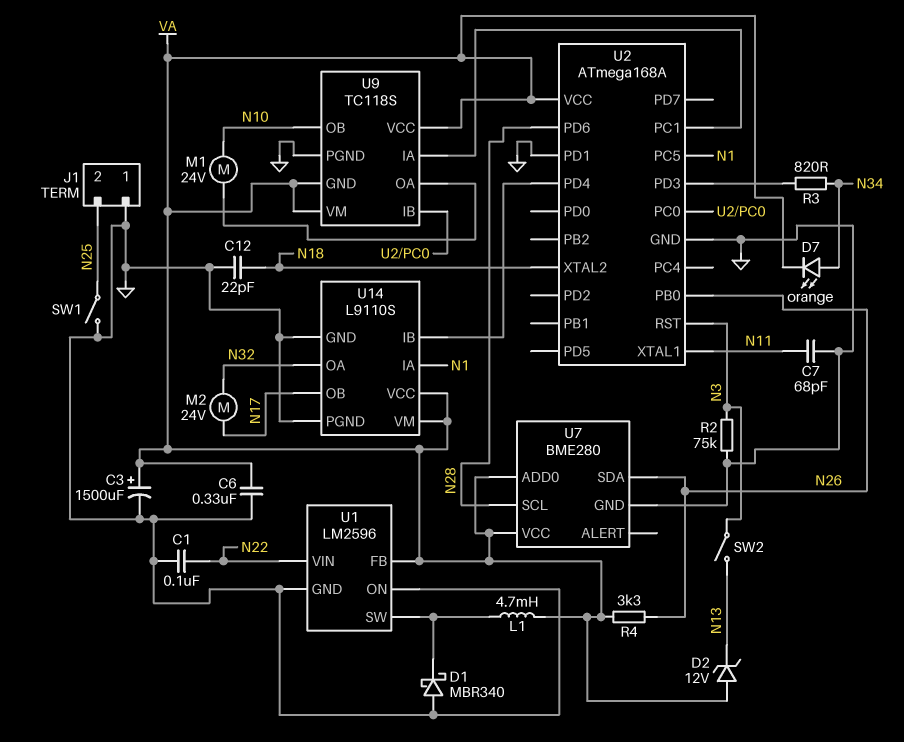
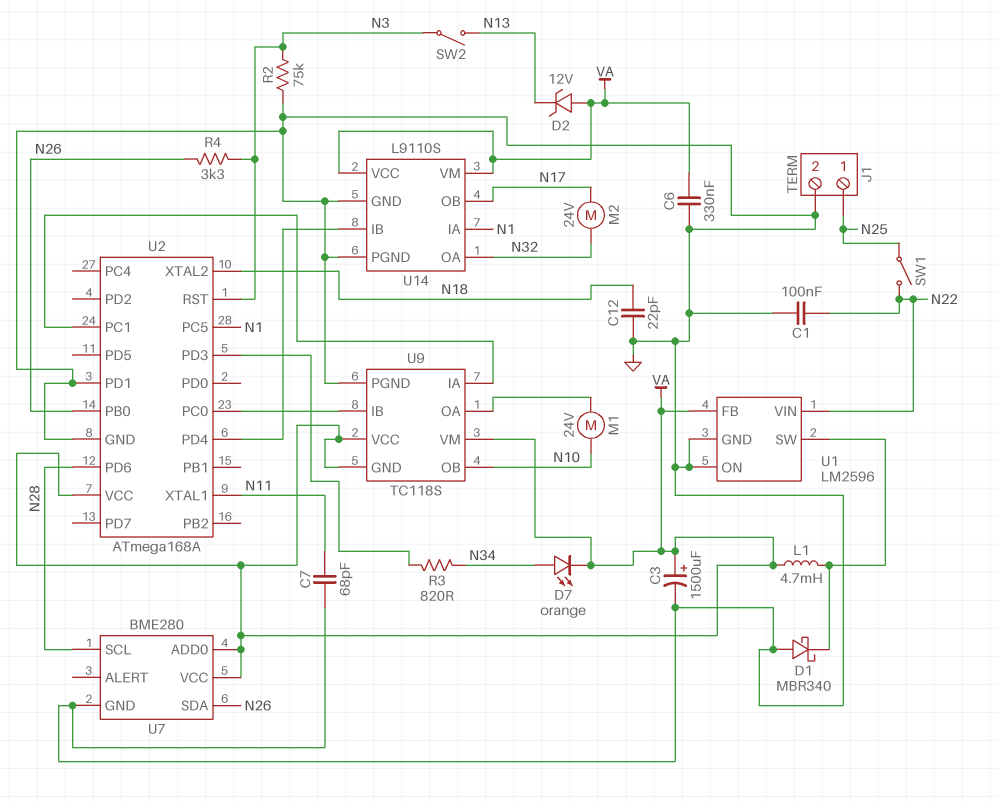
J1 pin 1: GND -> N25
J1 pin 2: N25 -> GND
R4: 3.3k (N26, VA) -> 3.3k (N3, N26)
SW1: switch (GND, N25) -> switch (N22, N25)

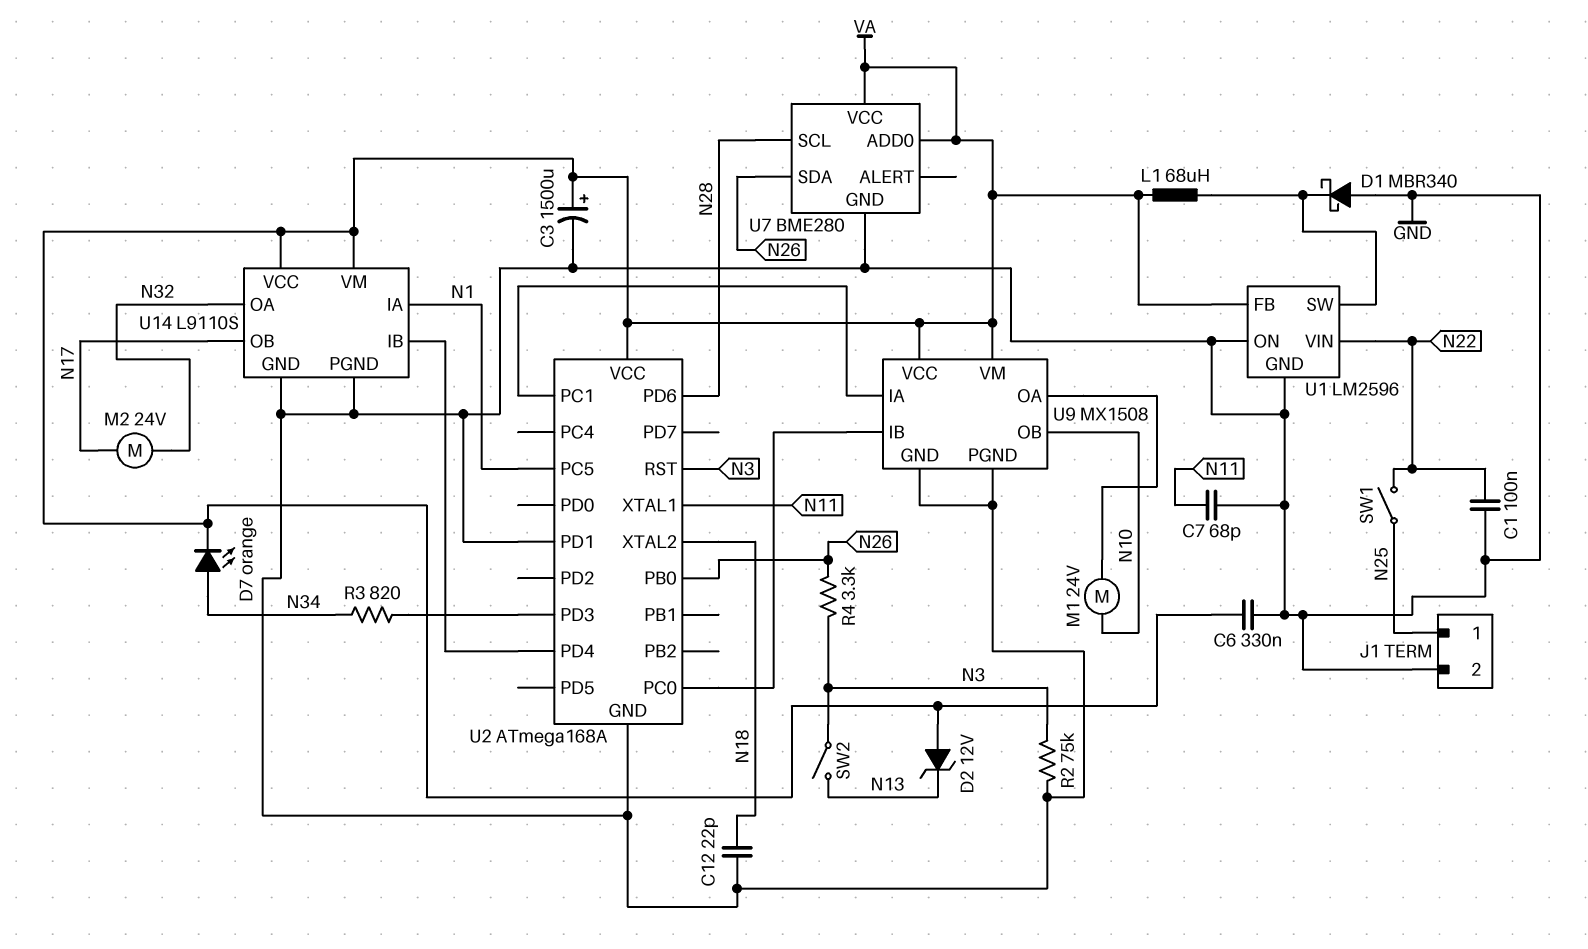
L1: 4.7mH (U1/SW, VA) -> 68uH (U1/SW, VA)
U9: TC118S -> MX1508
U9 pin GND: VA -> GND

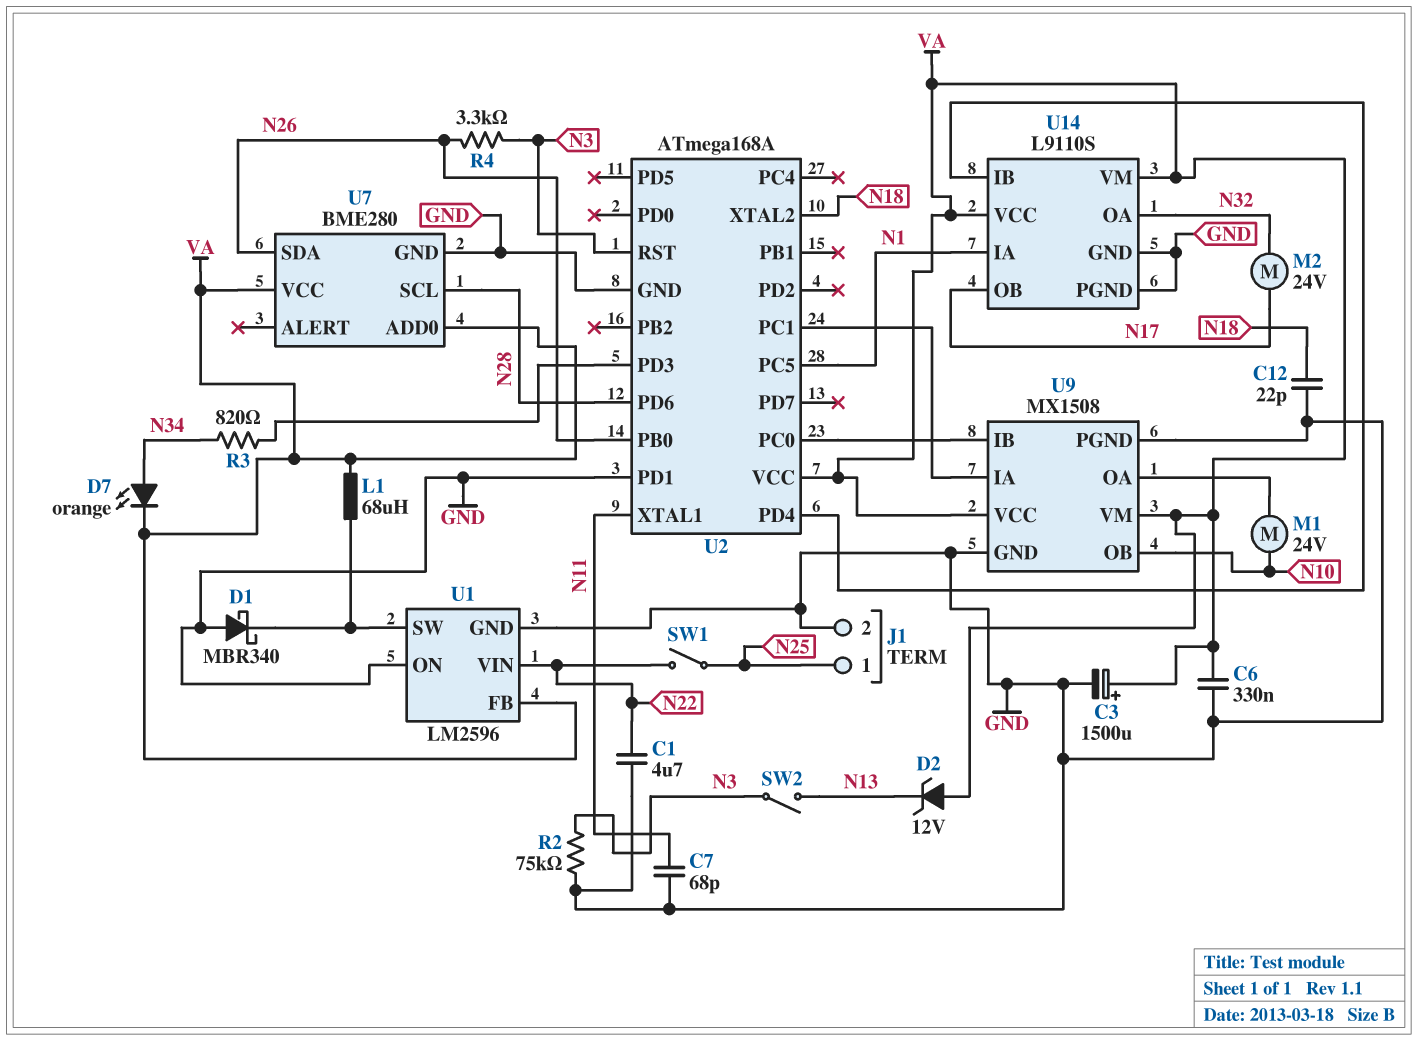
C1: 100nF (GND, N22) -> 4.7uF (GND, N22)

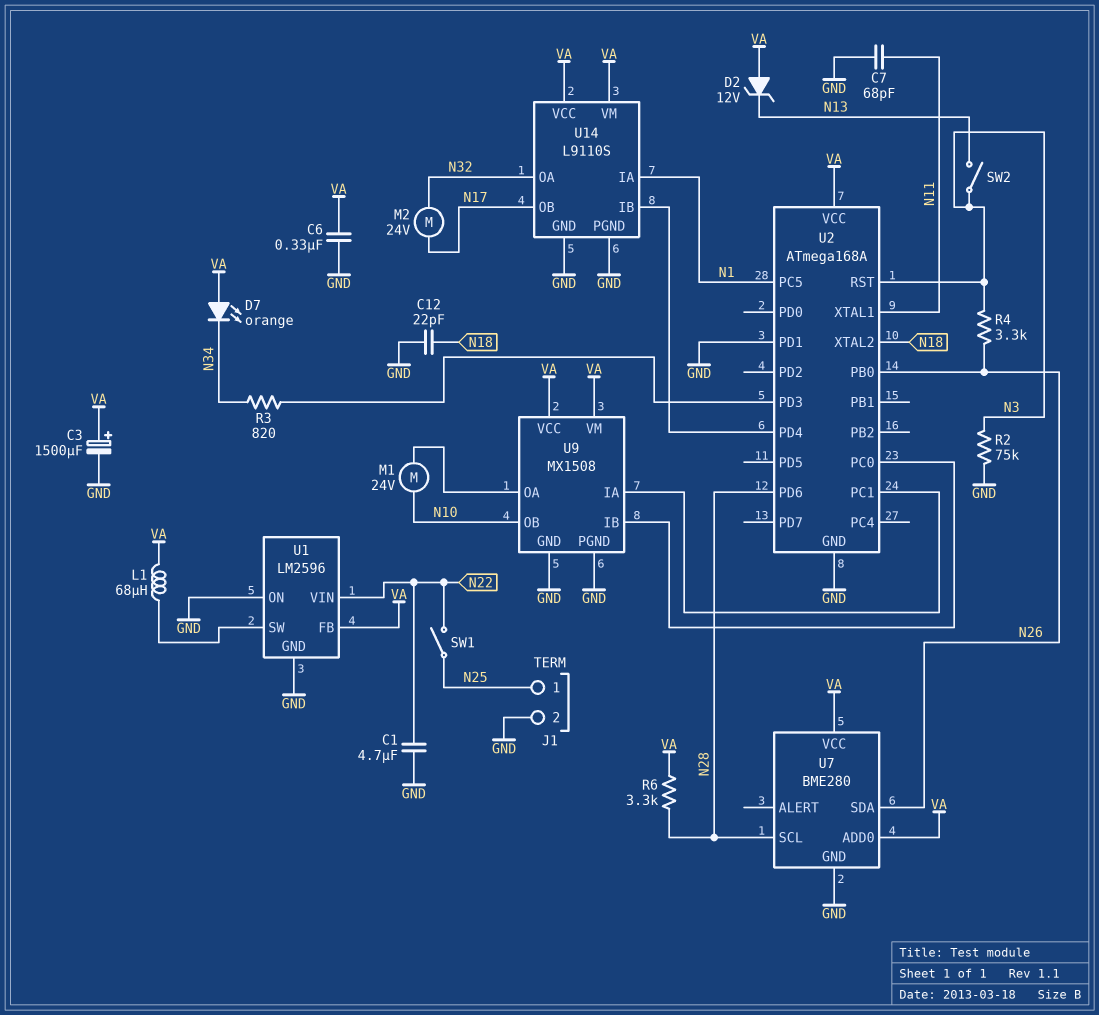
D1: schottky MBR340 (A GND, K U1/SW) -> none
D7: LED orange (A N34, K VA) -> LED orange (A VA, K N34)
R6: none -> 3.3k (N28, VA)

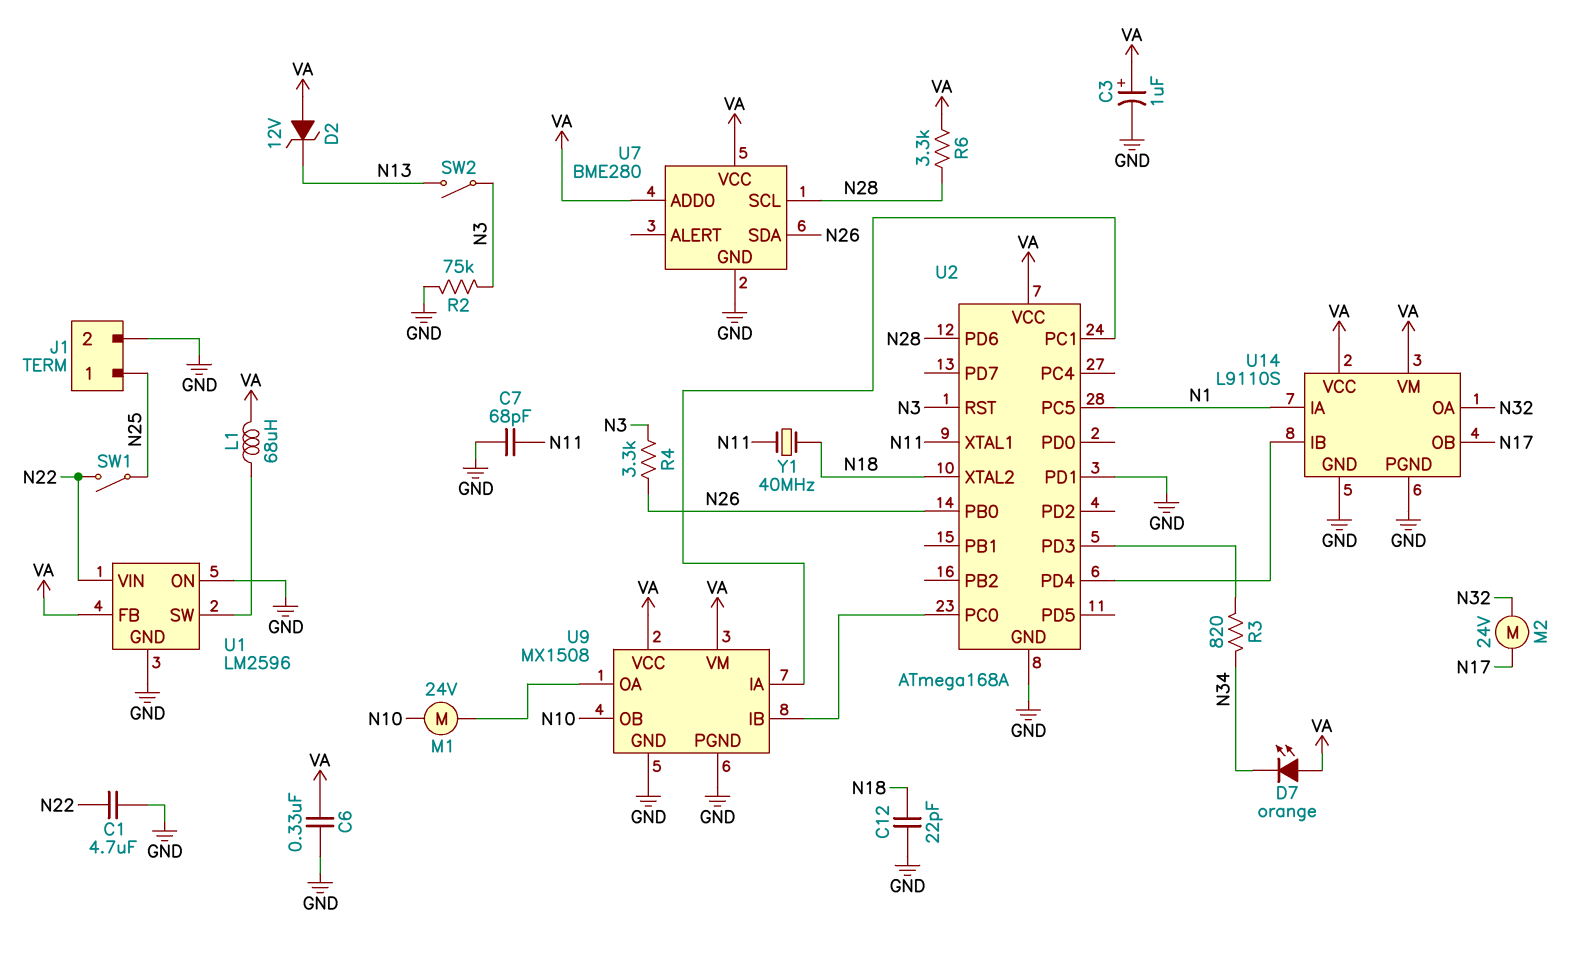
C3: 1500uF (plus VA, minus GND) -> 1uF (plus VA, minus GND)
Y1: none -> 40MHz (N11, N18)

